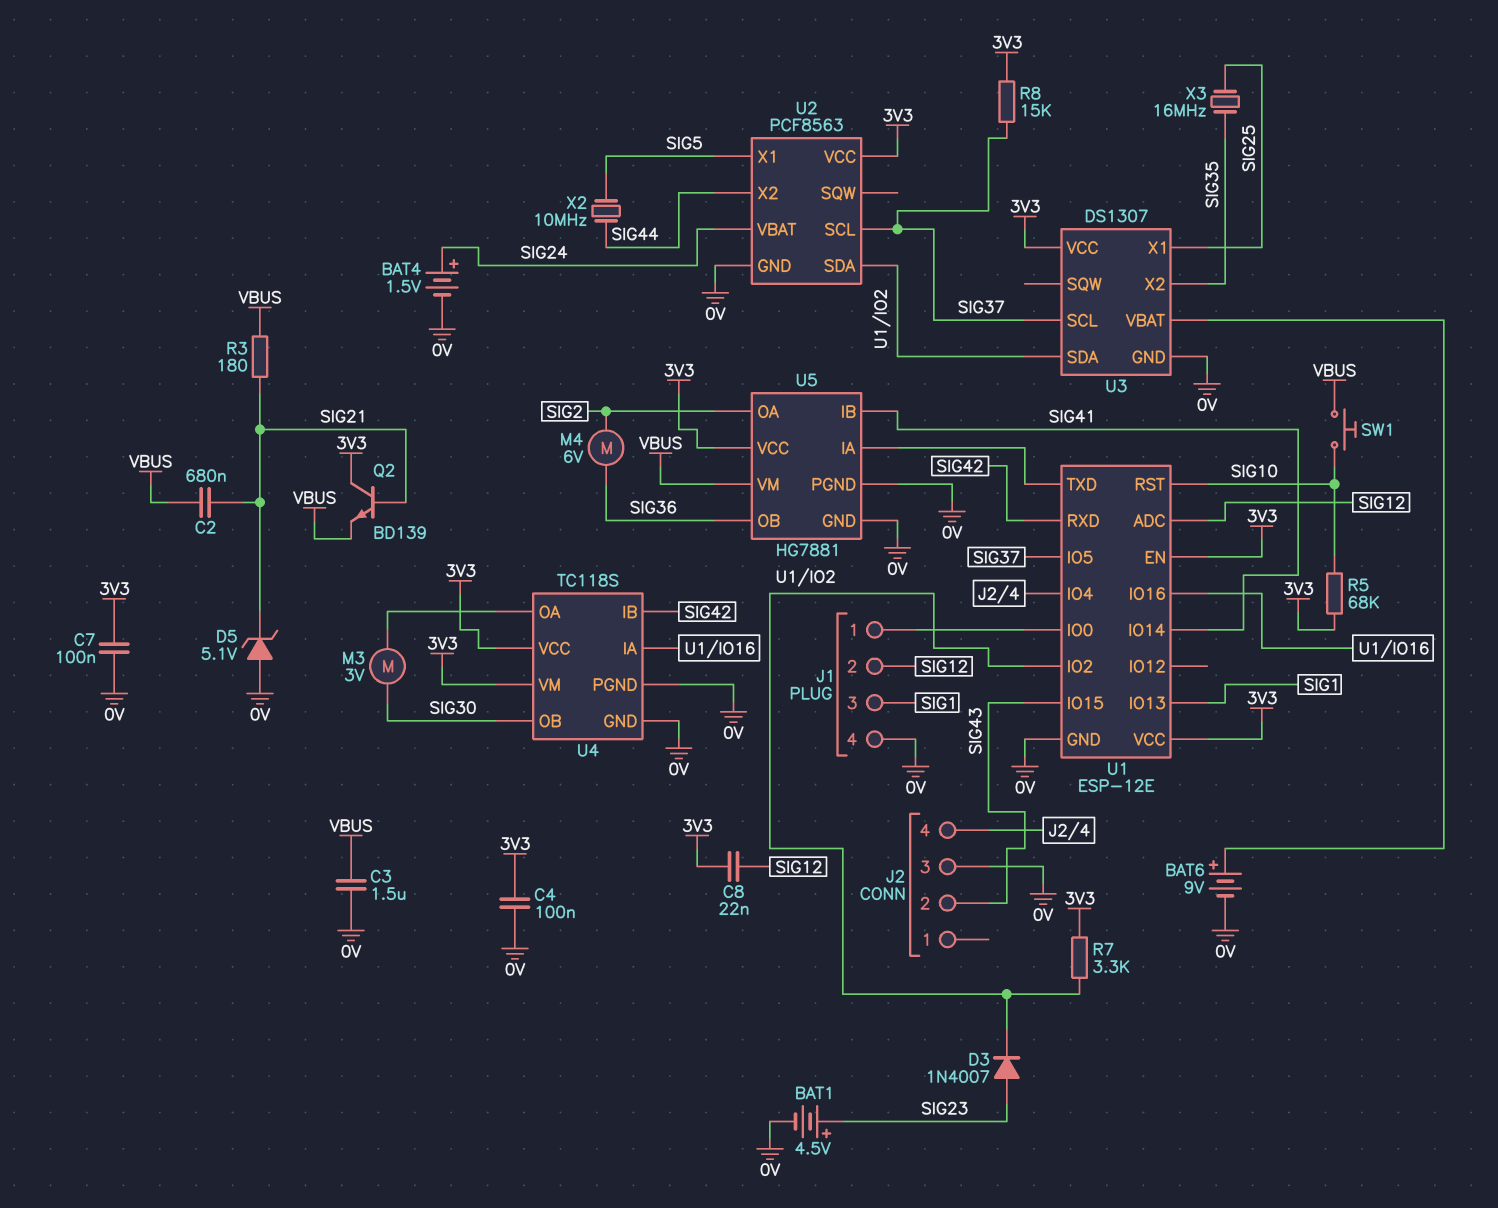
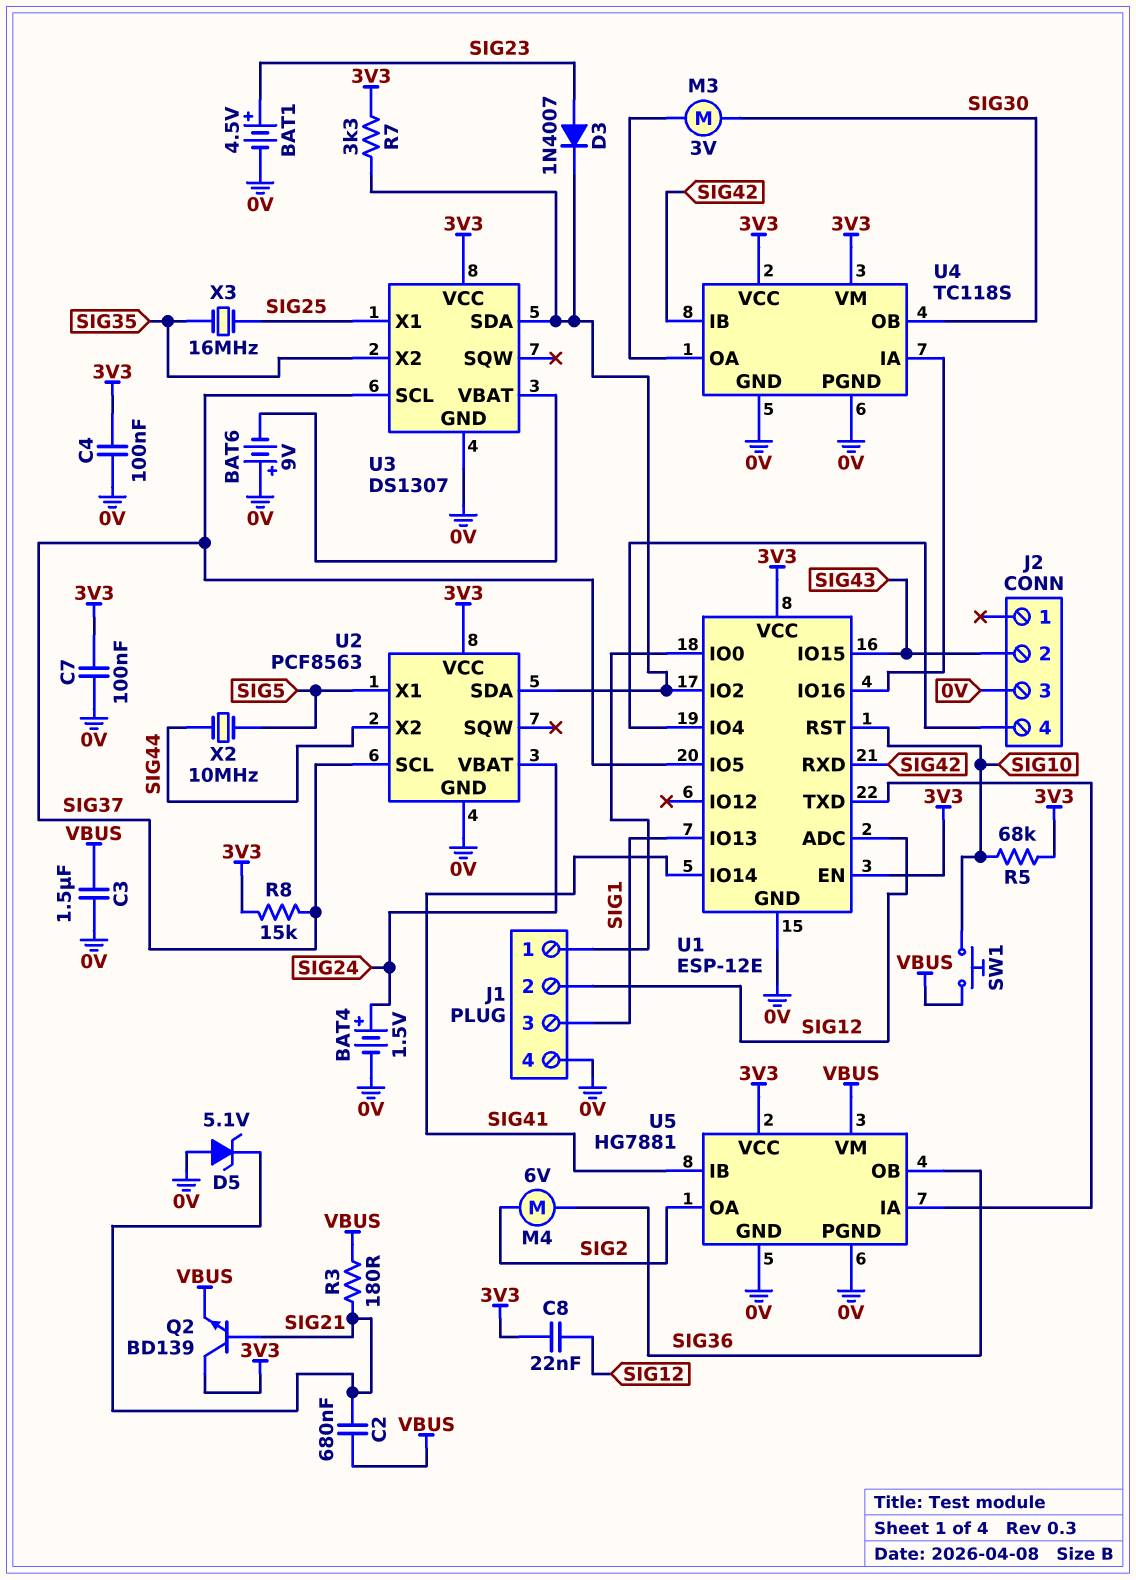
BAT6: 9V (plus U3/VBAT, minus 0V) -> 9V (plus 0V, minus U3/VBAT)

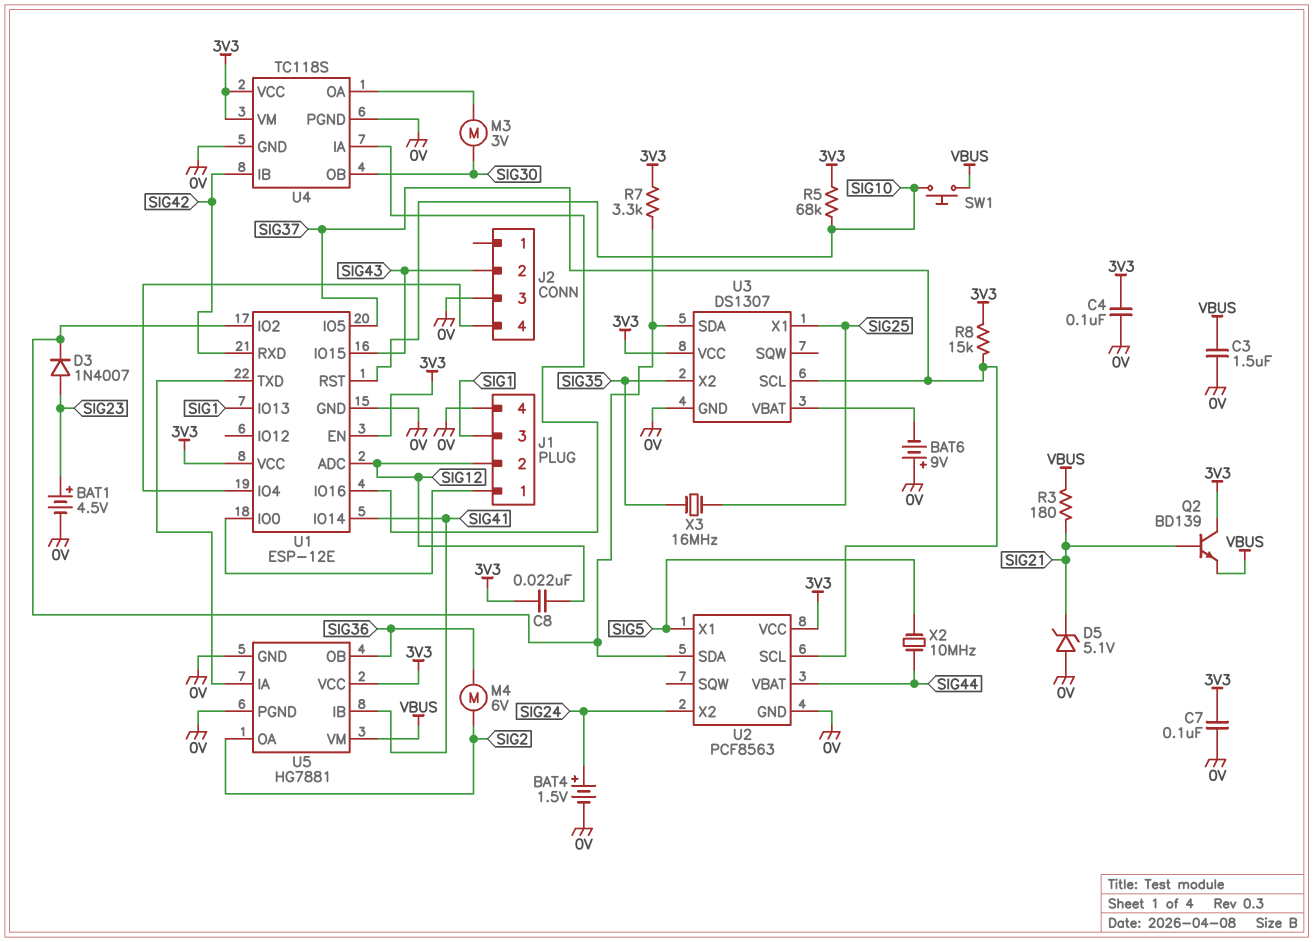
C2: 680nF (SIG21, VBUS) -> none
U2 pin VBAT: SIG24 -> SIG44
U2 pin X2: SIG44 -> SIG24

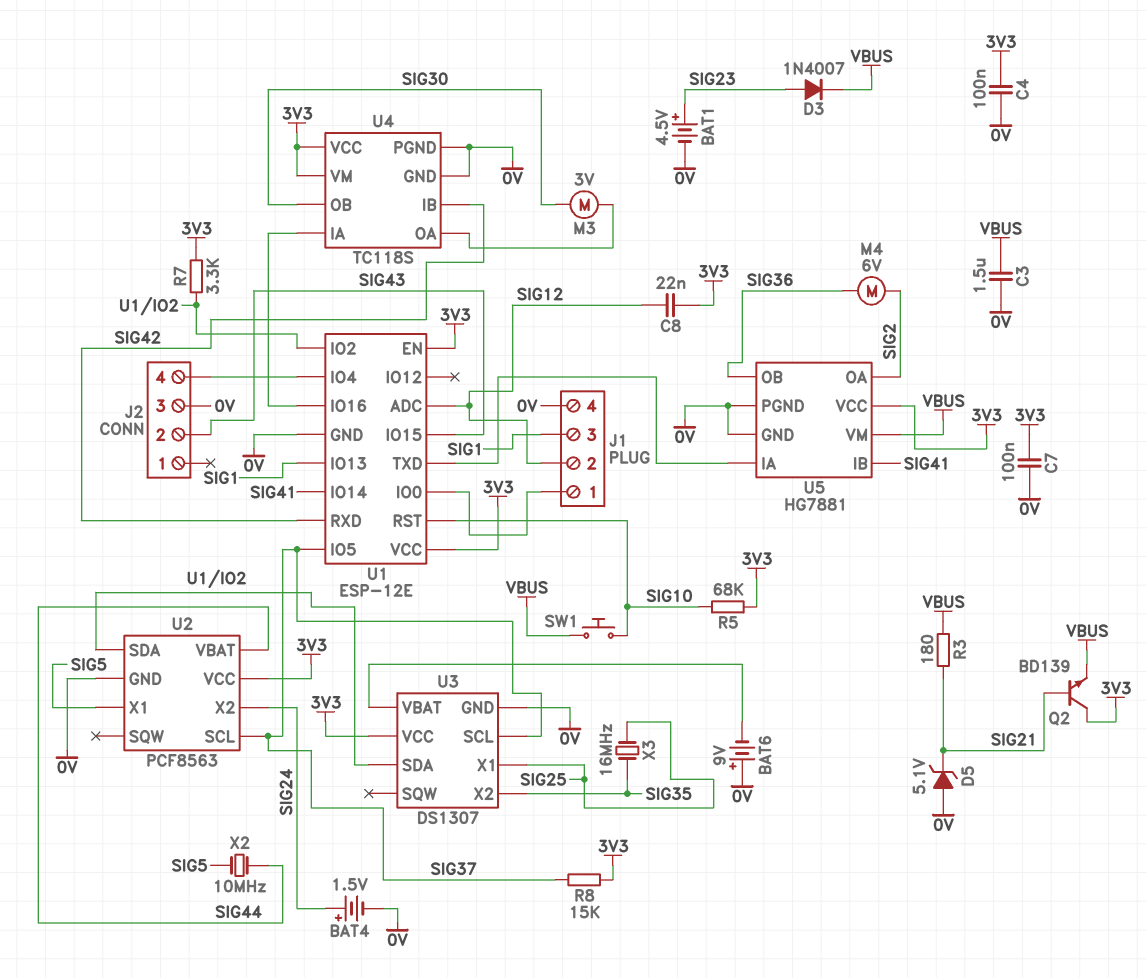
D3: diode 1N4007 (A SIG23, K U1/IO2) -> diode 1N4007 (A SIG23, K VBUS)

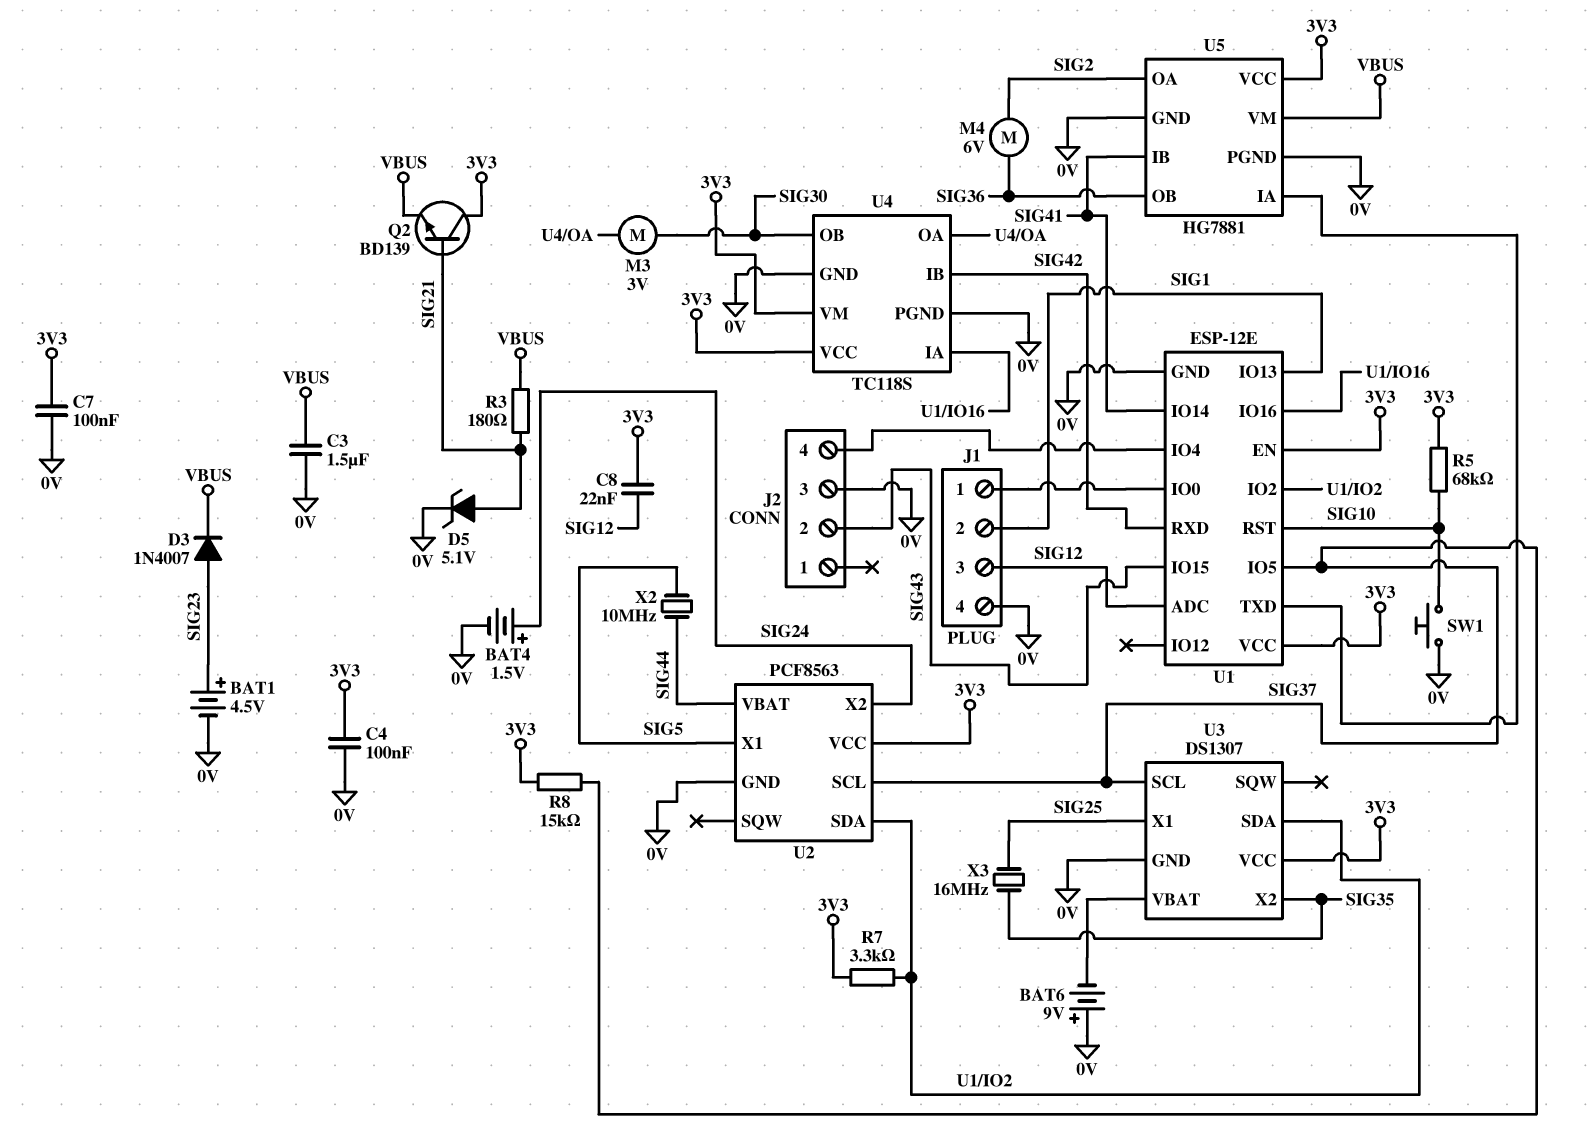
D5: zener 5.1V (A 0V, K SIG21) -> zener 5.1V (A SIG21, K 0V)
J1 pin 2: SIG12 -> SIG1
J1 pin 3: SIG1 -> SIG12
SW1: button (SIG10, VBUS) -> button (0V, SIG10)

